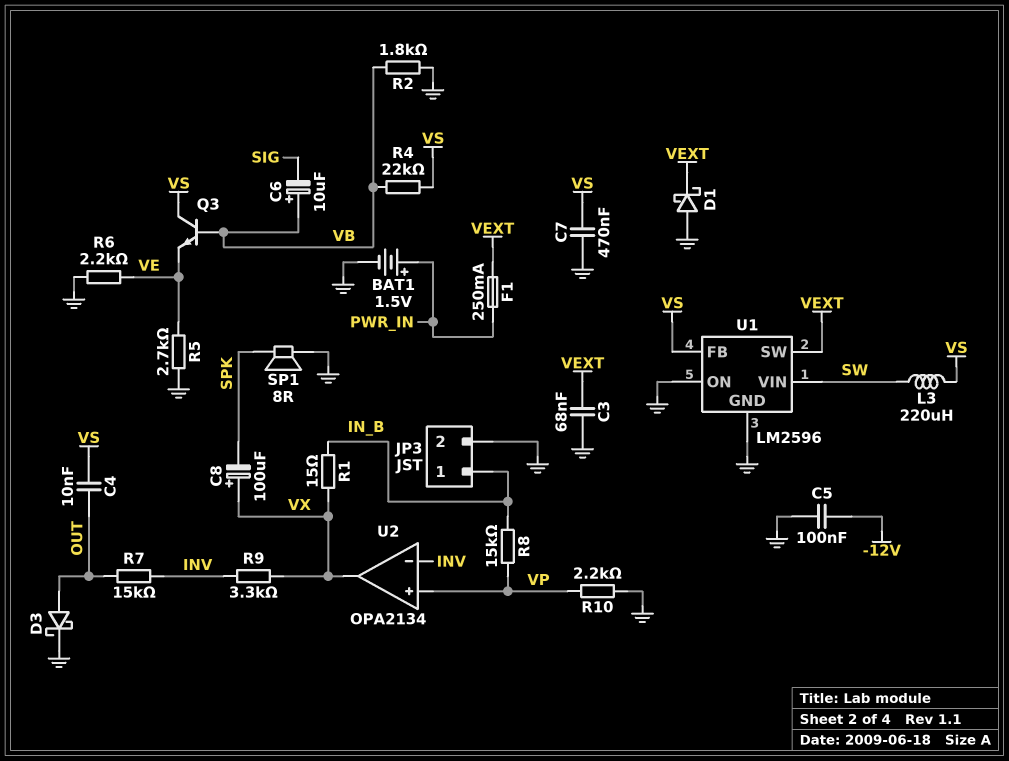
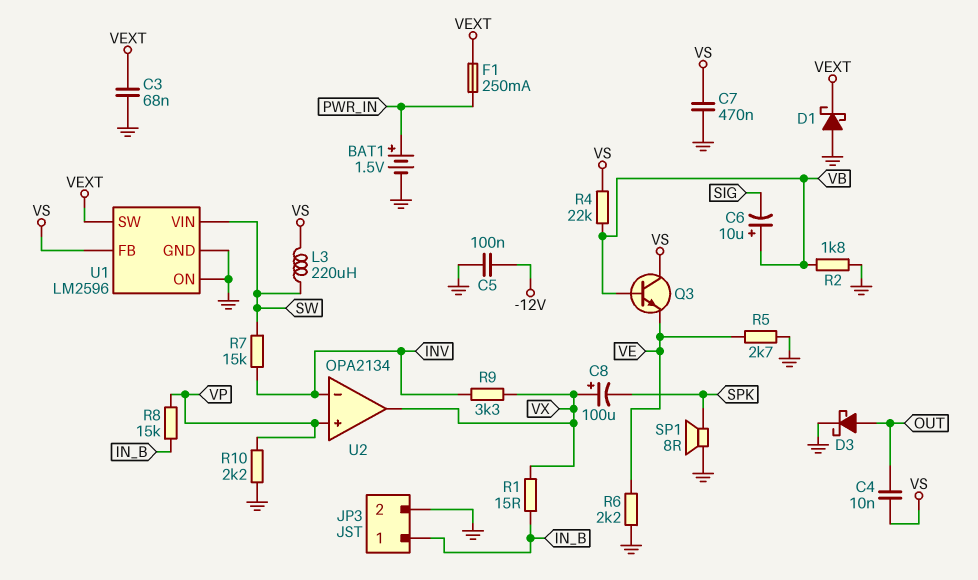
R7: 15k (INV, OUT) -> 15k (INV, SW)

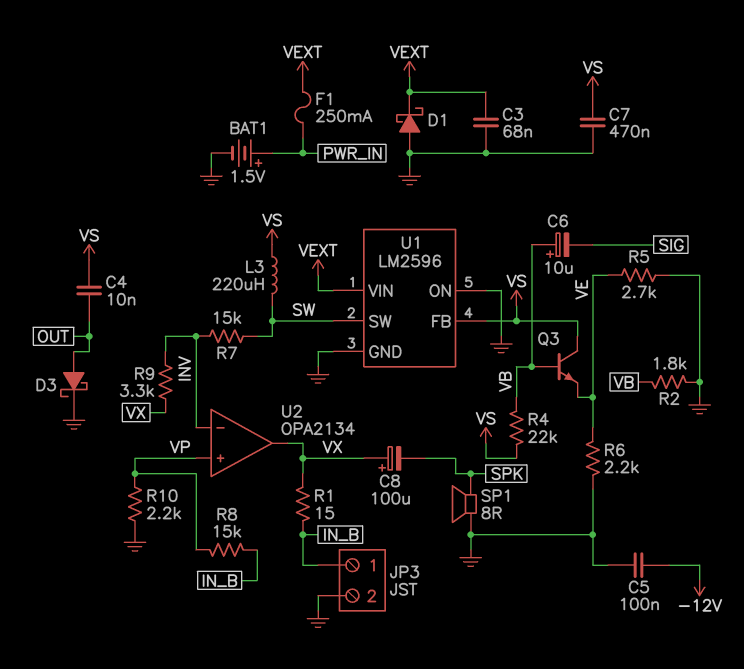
U1 pin SW: VEXT -> SW
U1 pin VIN: SW -> VEXT

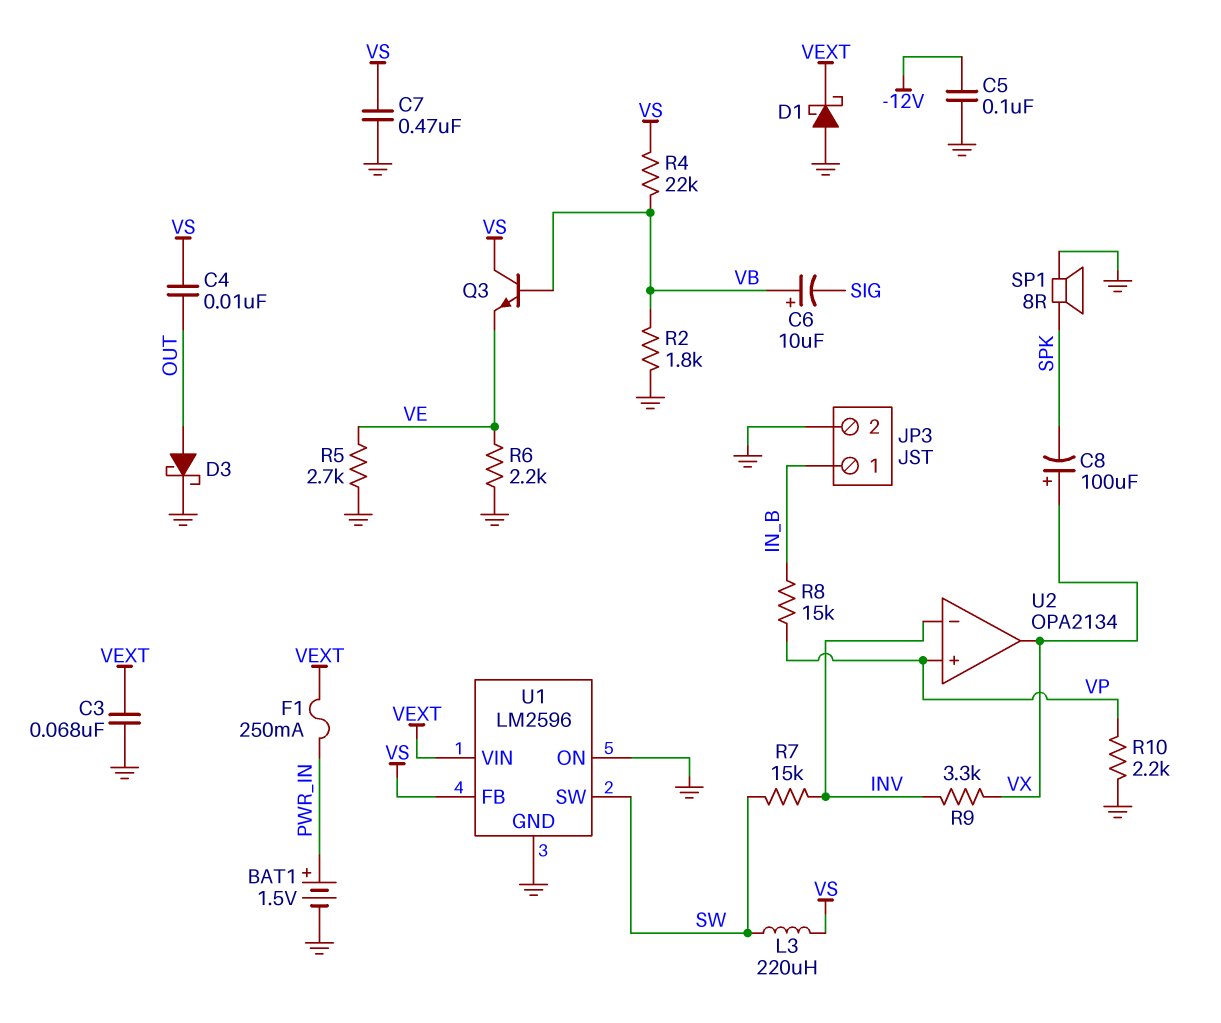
R1: 15 (IN_B, VX) -> none

